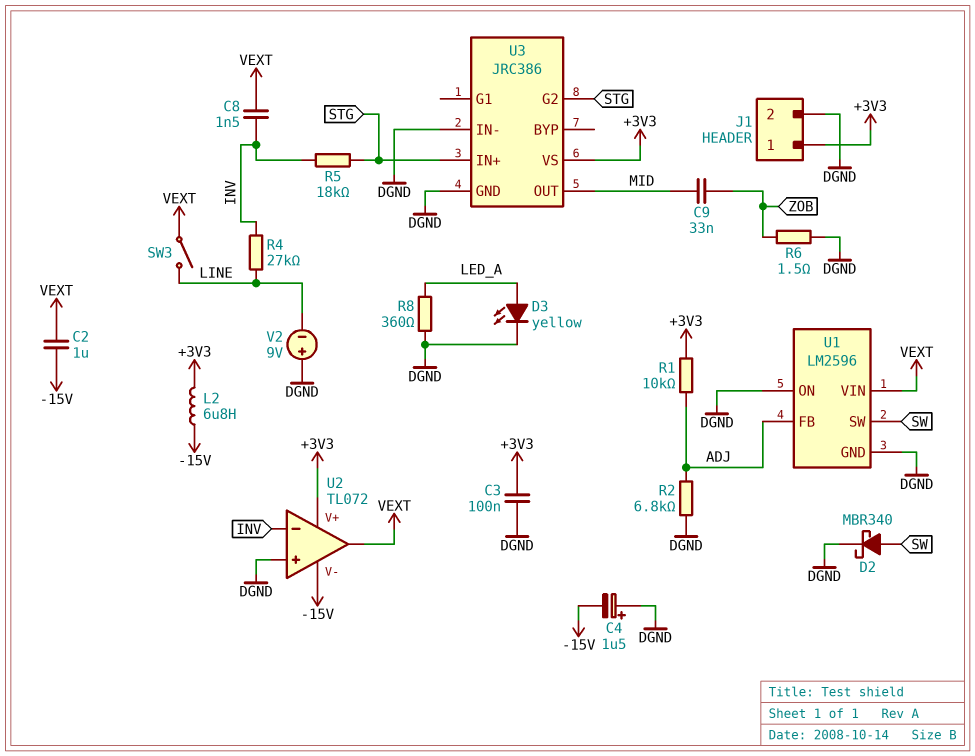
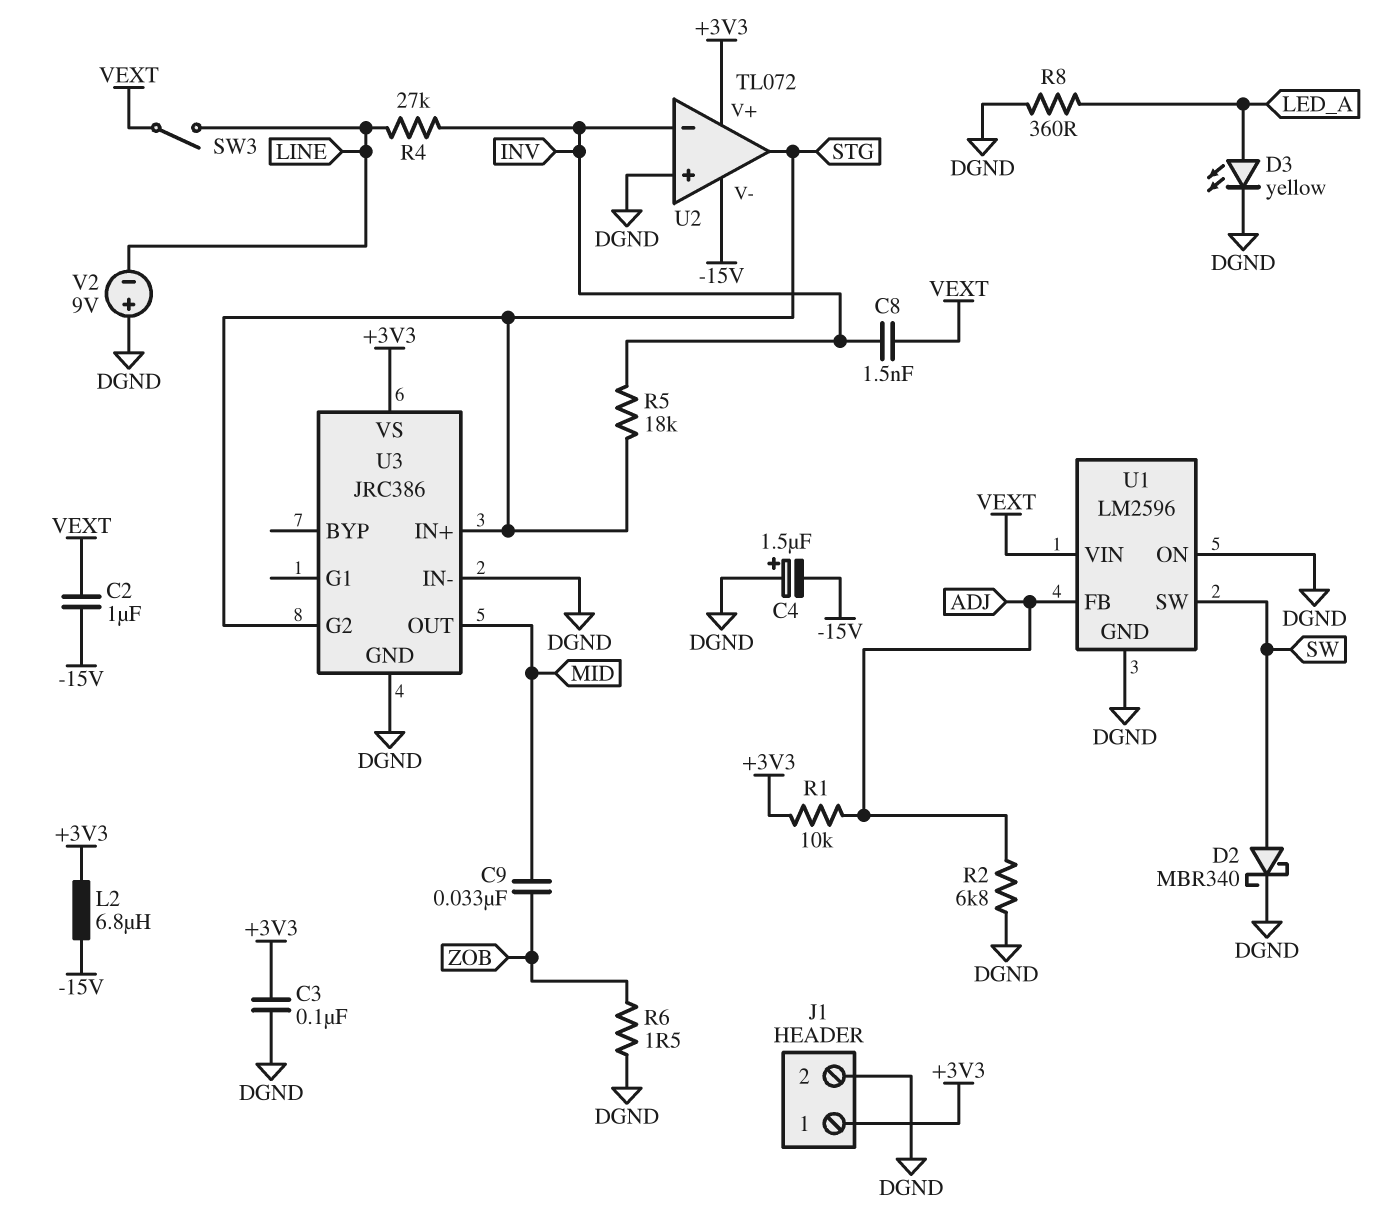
U2 pin out: VEXT -> STG

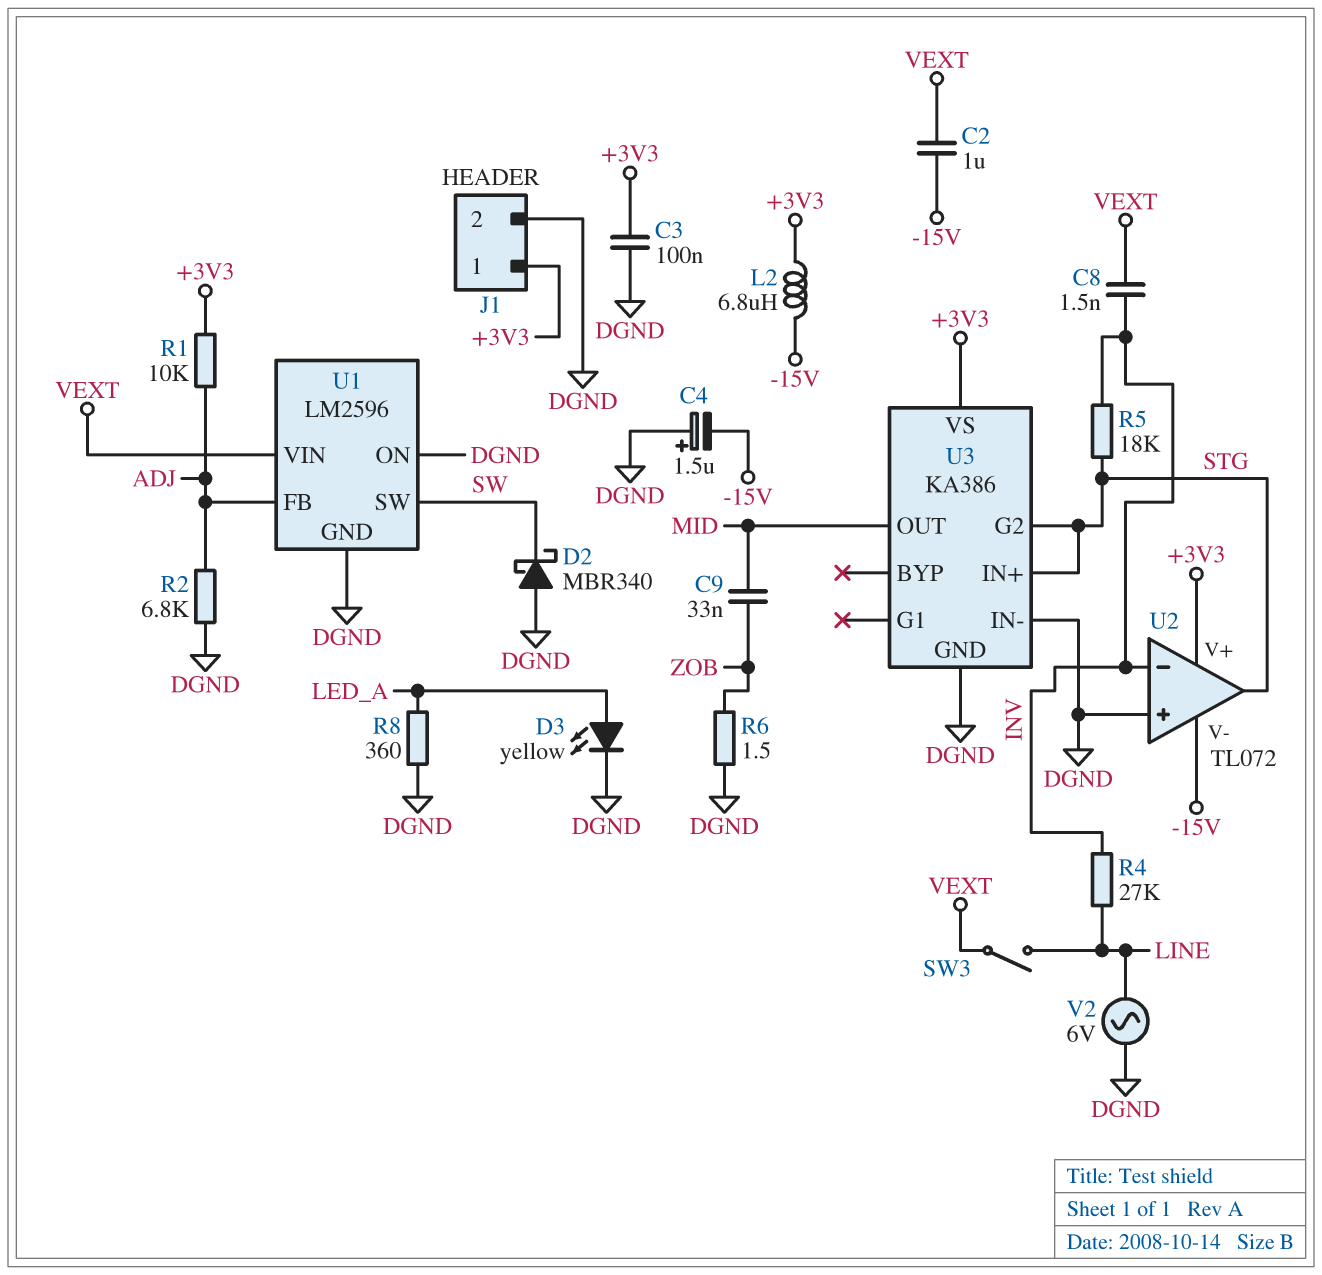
D2: schottky MBR340 (A SW, K DGND) -> schottky MBR340 (A DGND, K SW)
U3: JRC386 -> KA386
V2: 9V (plus DGND, minus LINE) -> AC 6V (DGND, LINE)

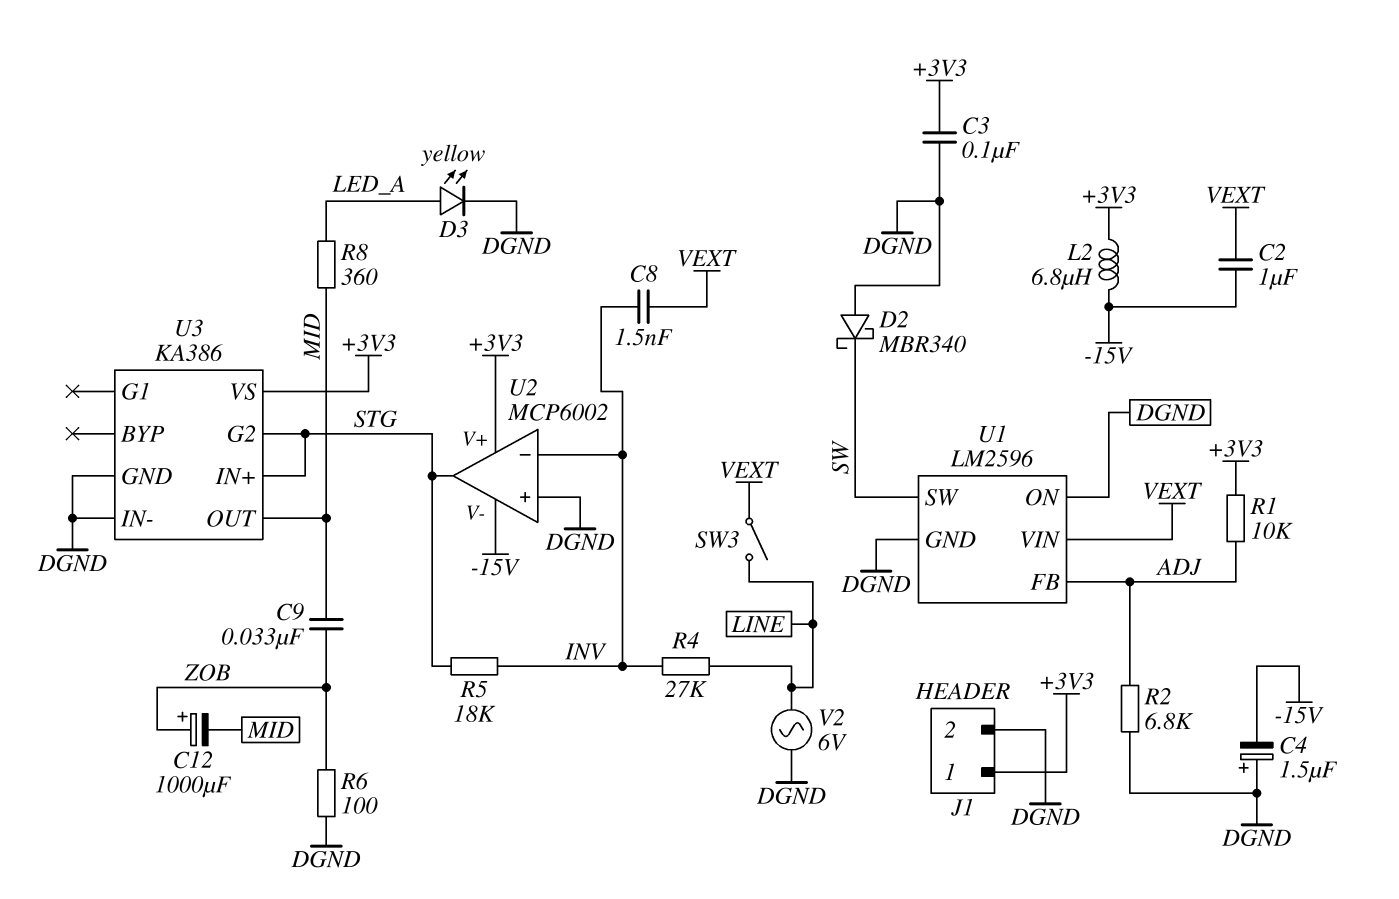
C12: none -> 1000uF (plus ZOB, minus MID)
R6: 1.5 (DGND, ZOB) -> 100 (DGND, ZOB)
R8: 360 (DGND, LED_A) -> 360 (LED_A, MID)
U2: TL072 -> MCP6002

